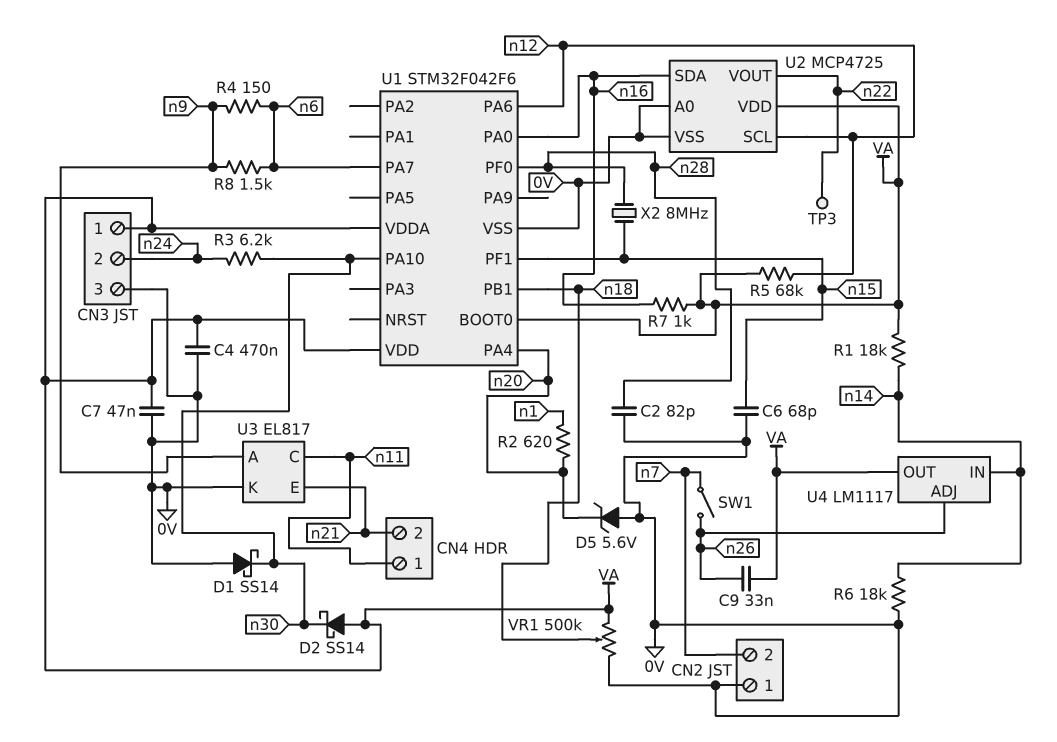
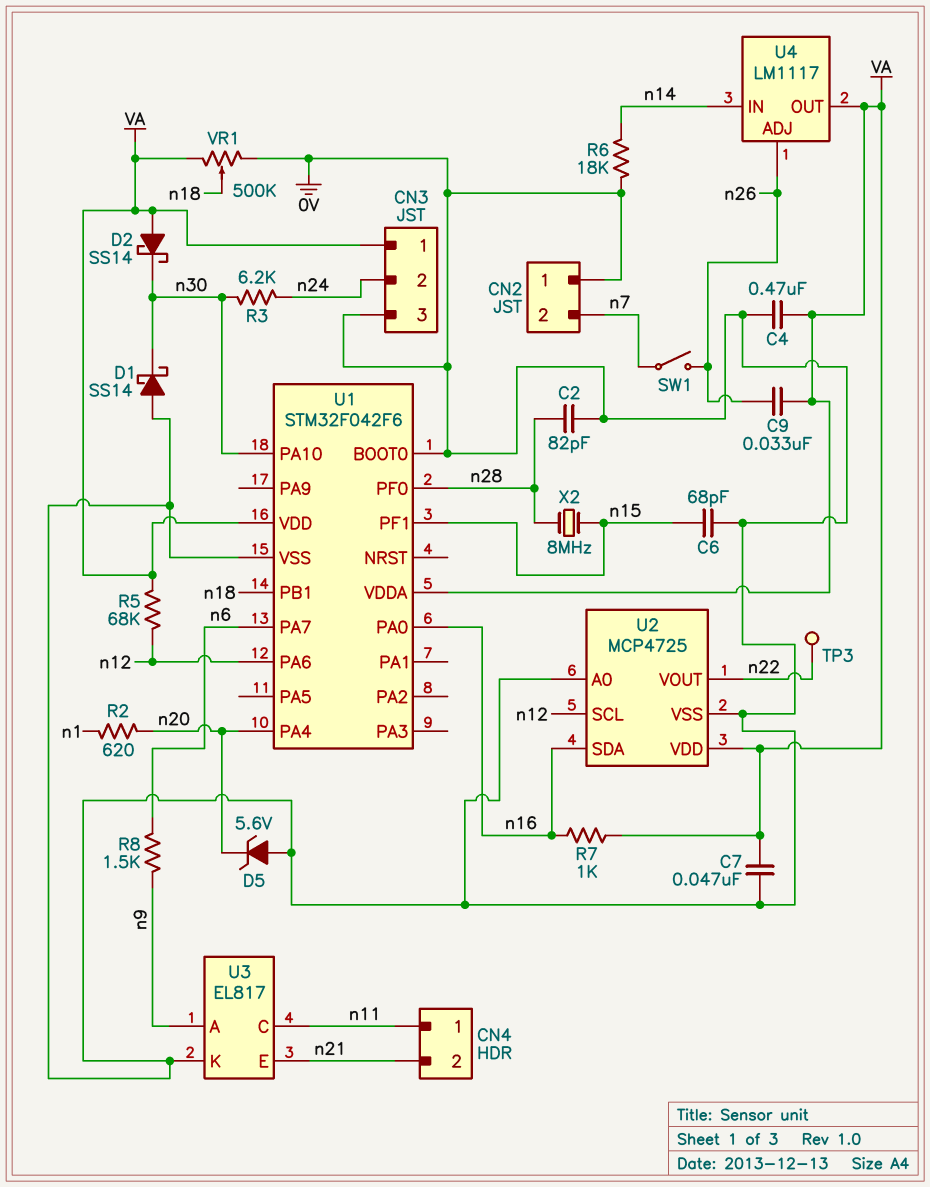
R1: 18k (VA, n14) -> none
R4: 150 (n6, n9) -> none
U1 pin BOOT0: VA -> 0V

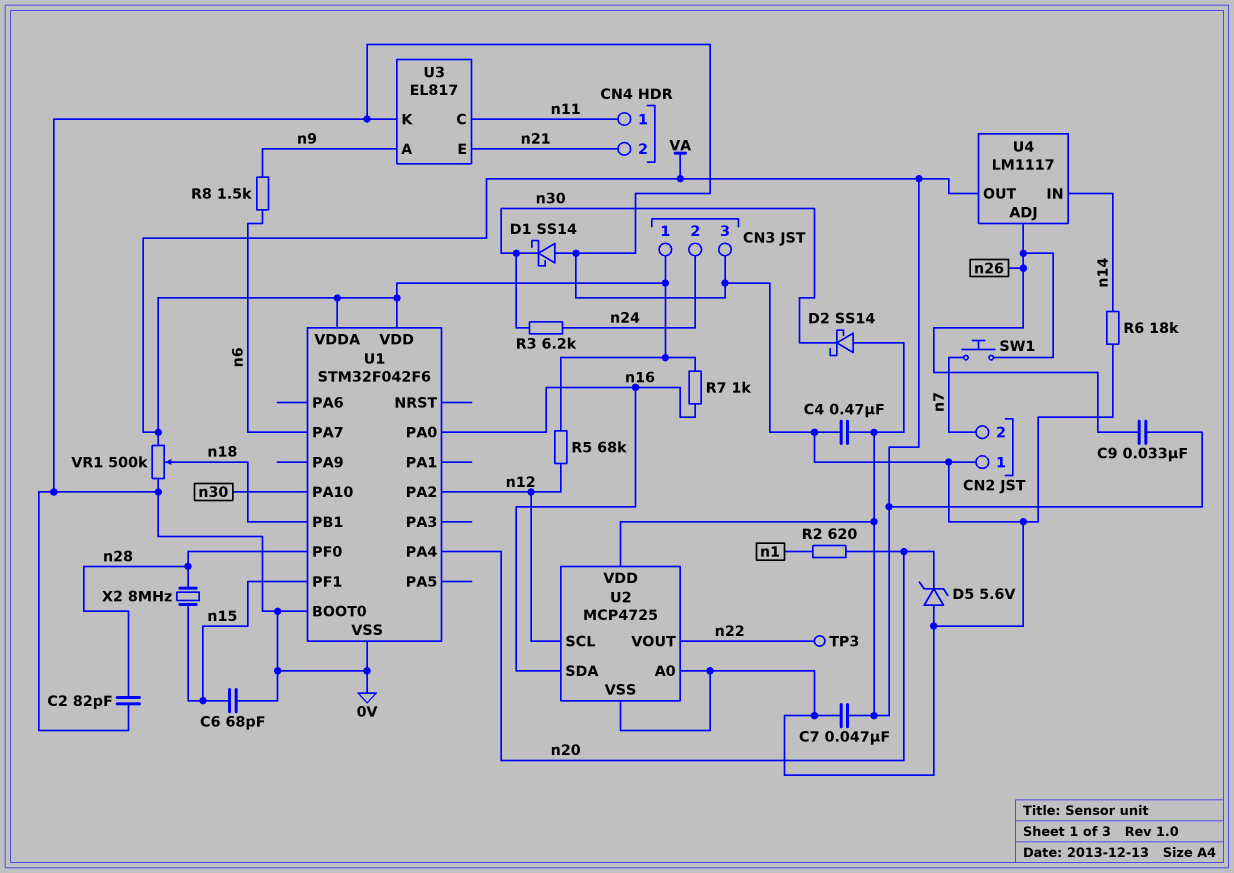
SW1: switch (n7, n26) -> button (n7, n26)
U1 pin PA2: none -> n12
U1 pin PA6: n12 -> none

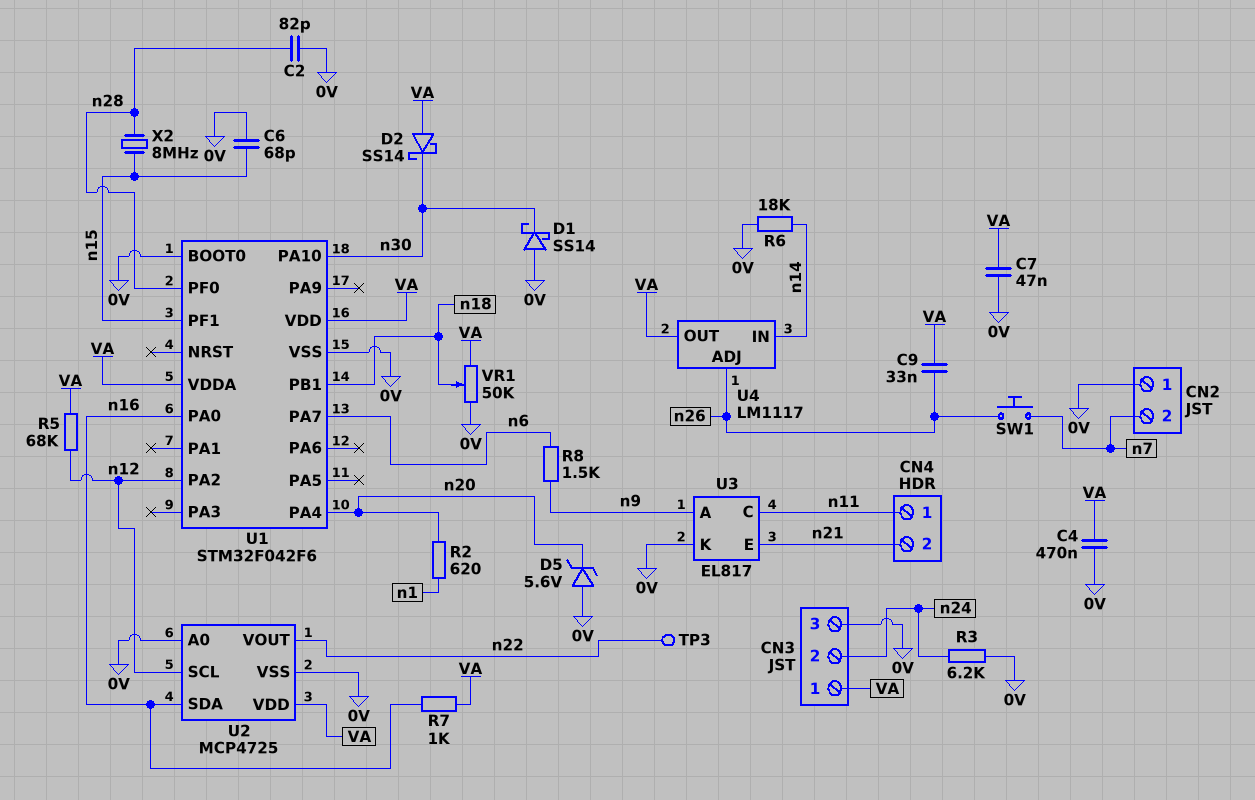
R3: 6.2k (n24, n30) -> 6.2k (0V, n24)
VR1: 500k (0V, VA, wiper n18) -> 50k (0V, VA, wiper n18)

